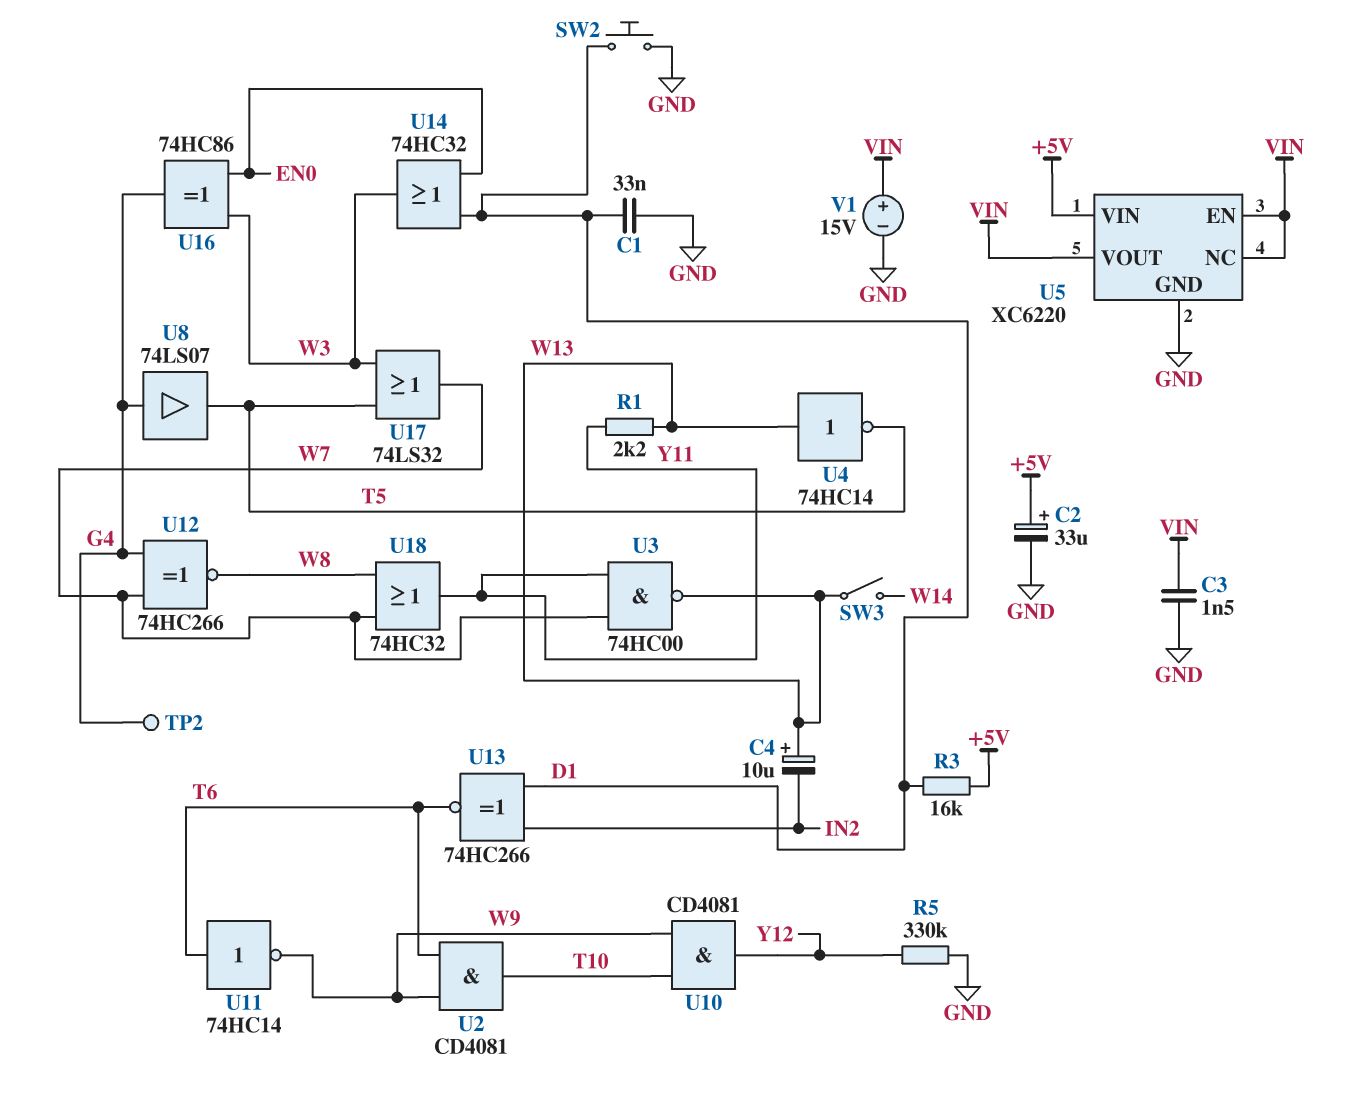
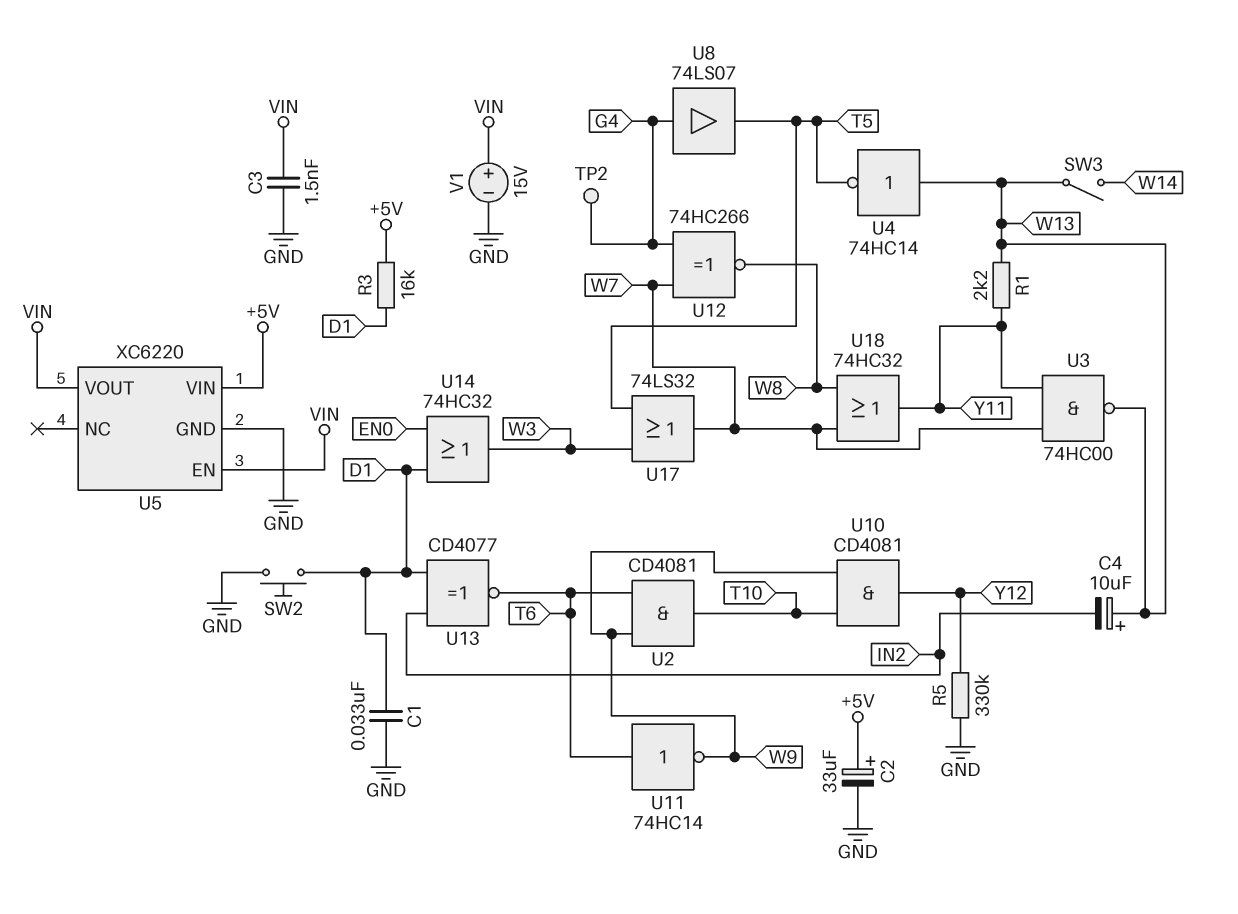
U5 pin NC: VIN -> none
U13: XNOR 74HC266 (in D1, in IN2, out T6) -> XNOR CD4077 (in D1, in IN2, out T6)
U16: XOR 74HC86 (in EN0, in W3, out G4) -> none

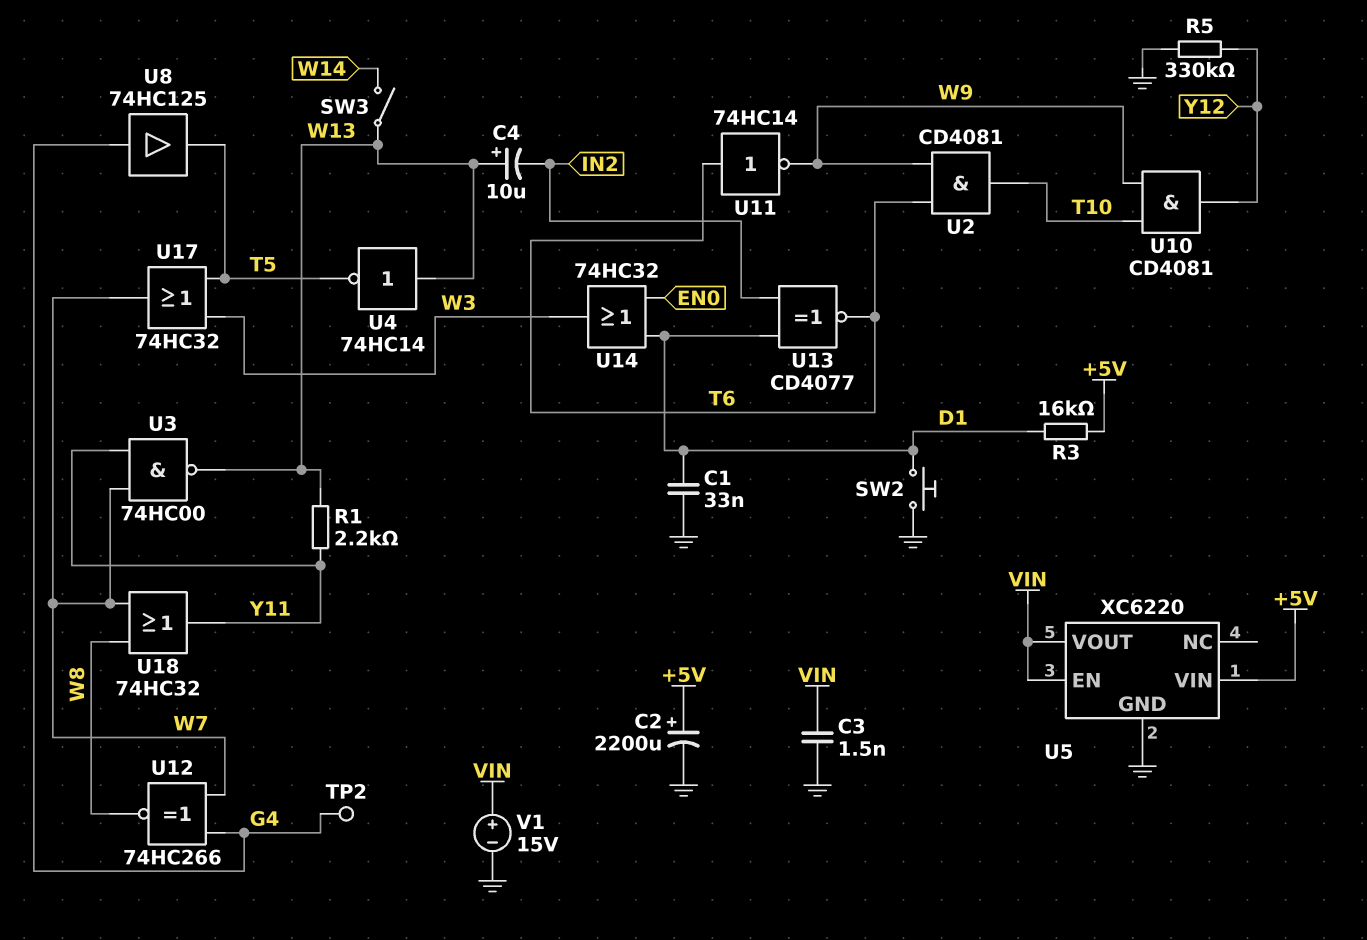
C2: 33uF (plus +5V, minus GND) -> 2200uF (plus +5V, minus GND)
U8: buffer 74LS07 (in G4, out T5) -> buffer 74HC125 (in G4, out T5)
U17: OR 74LS32 (in T5, in W3, out W7) -> OR 74HC32 (in T5, in W3, out W7)

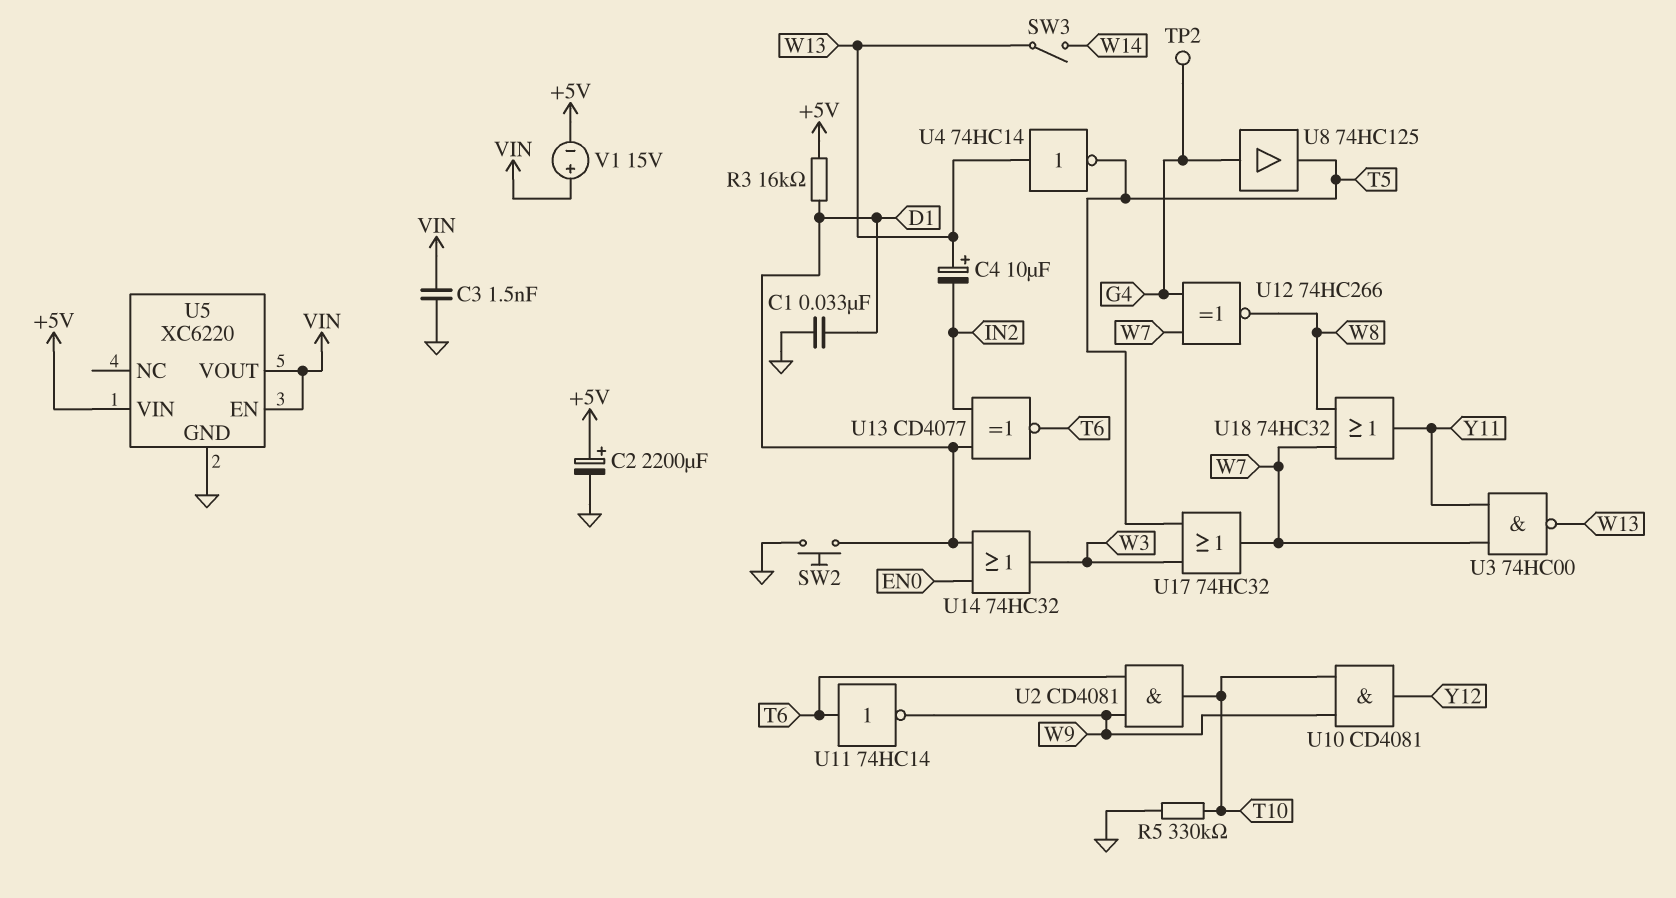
R1: 2.2k (W13, Y11) -> none
R5: 330k (GND, Y12) -> 330k (GND, T10)
V1: 15V (plus VIN, minus GND) -> 15V (plus VIN, minus +5V)

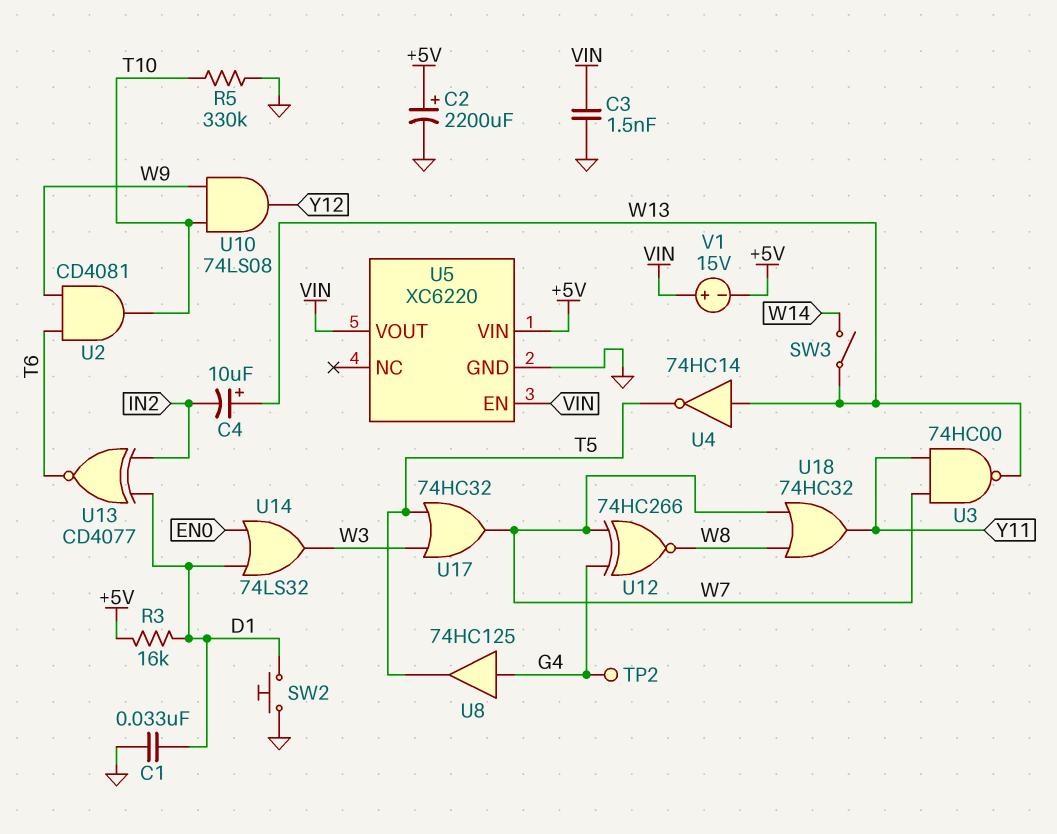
U10: AND CD4081 (in T10, in W9, out Y12) -> AND 74LS08 (in T10, in W9, out Y12)
U11: NOT 74HC14 (in T6, out W9) -> none
U14: OR 74HC32 (in D1, in EN0, out W3) -> OR 74LS32 (in D1, in EN0, out W3)

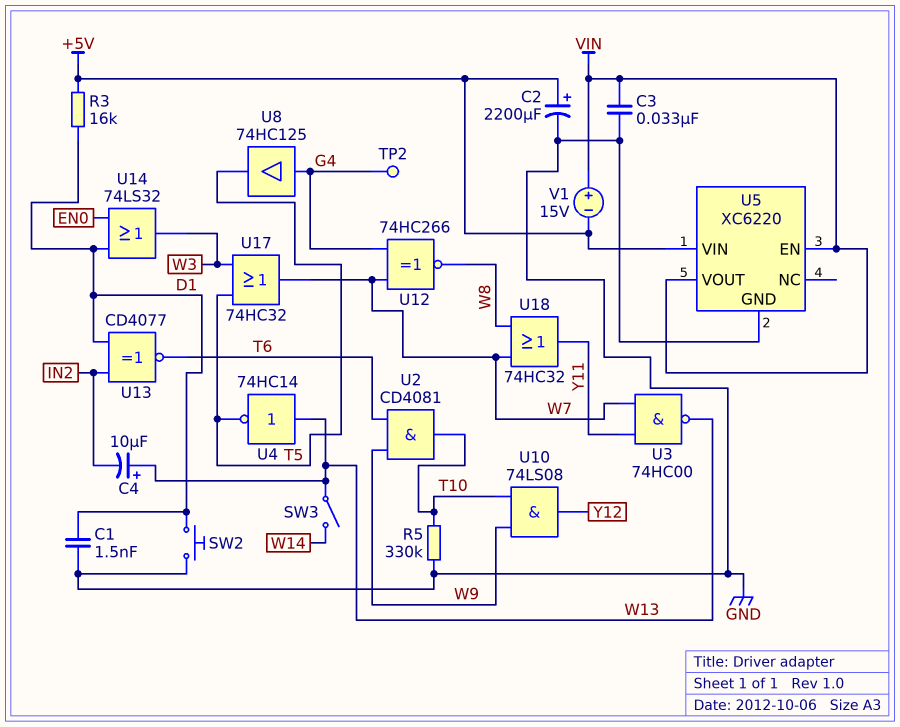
C1: 33nF (D1, GND) -> 1.5nF (D1, GND)
C3: 1.5nF (GND, VIN) -> 33nF (GND, VIN)

